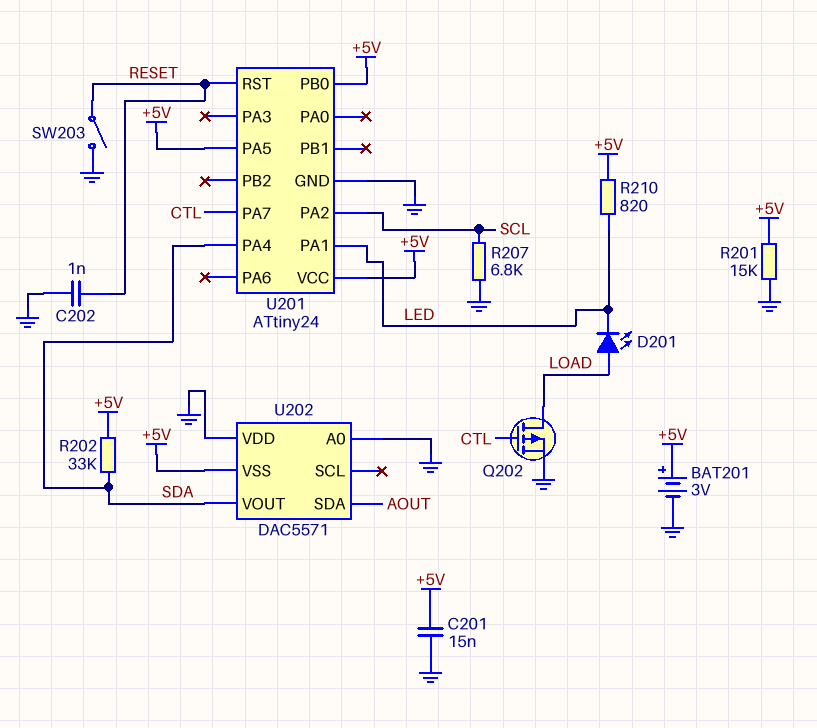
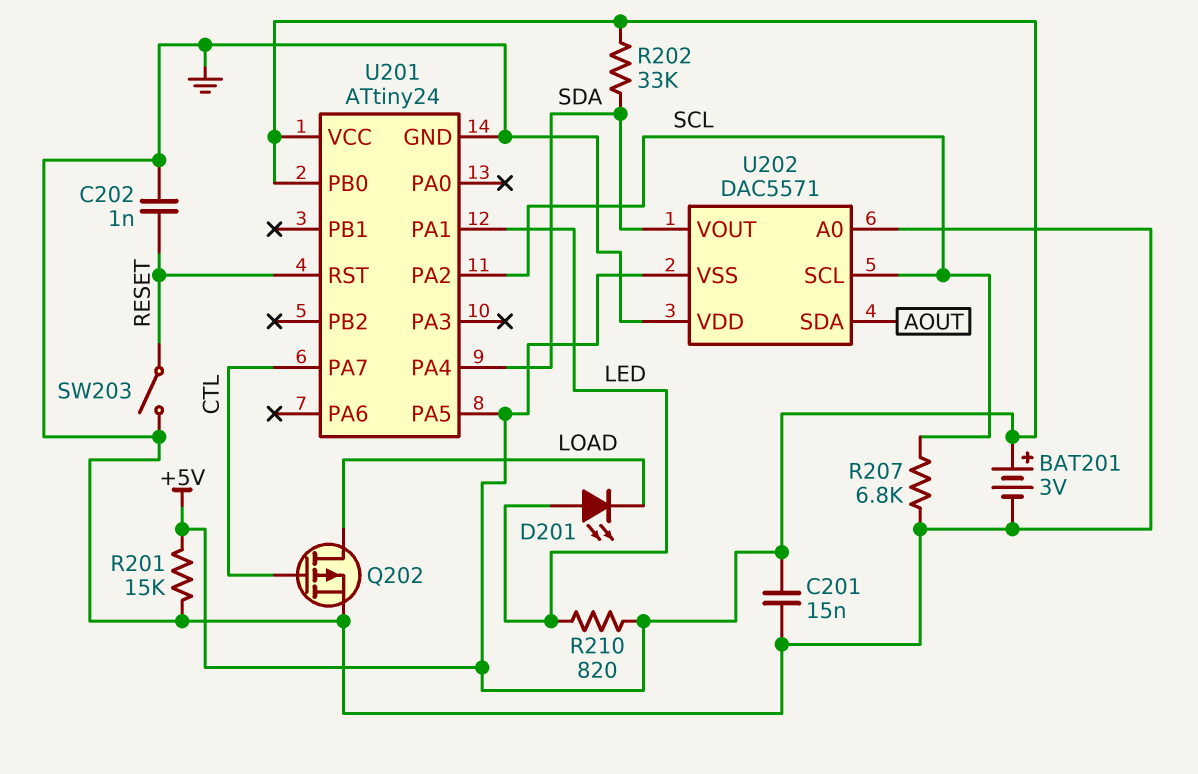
D201: LED (A LOAD, K LED) -> LED (A LED, K LOAD)
U202 pin SCL: none -> SCL

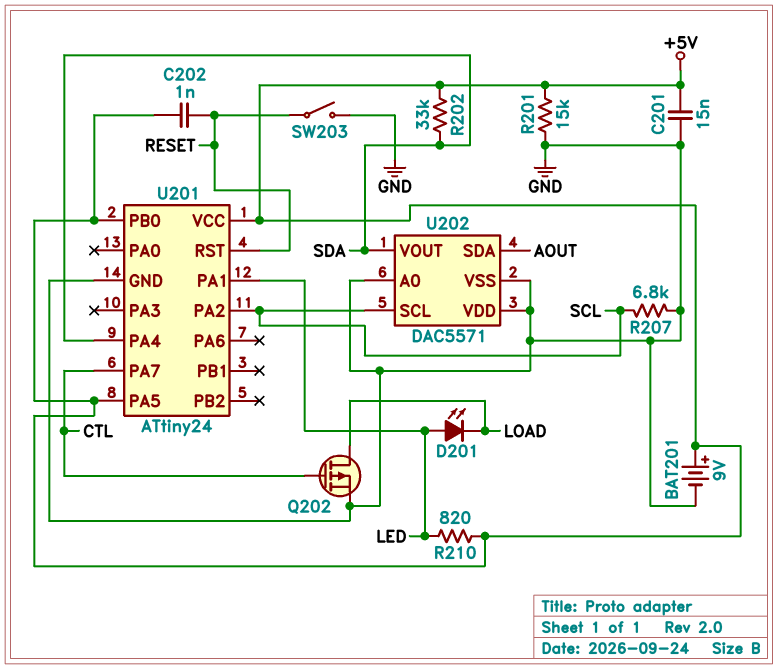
BAT201: 3V (plus +5V, minus GND) -> 9V (plus +5V, minus GND)
C202: 1nF (GND, RESET) -> 1nF (+5V, RESET)
U202 pin VSS: +5V -> GND

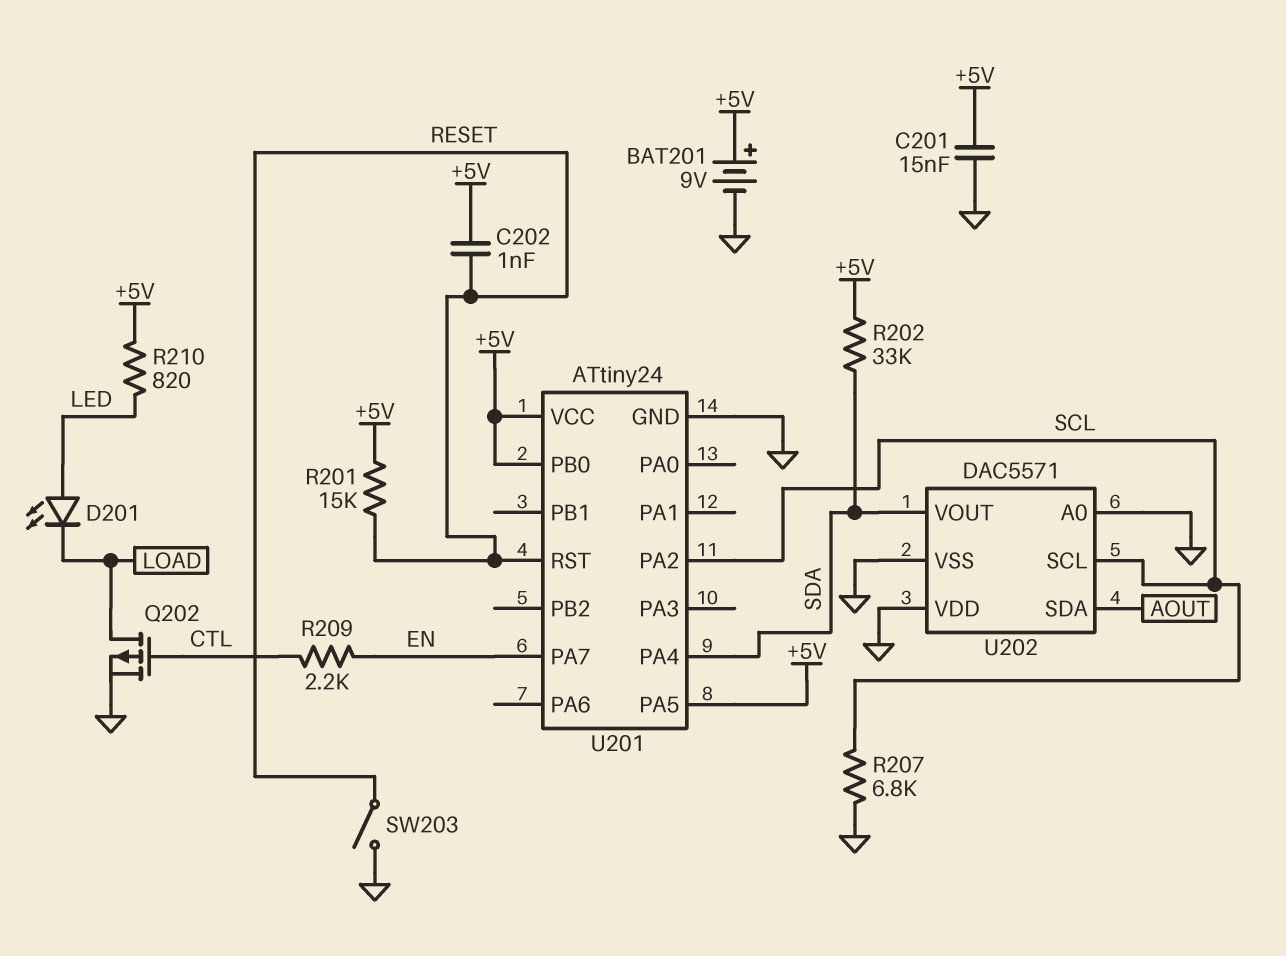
R201: 15k (+5V, GND) -> 15k (+5V, RESET)
R209: none -> 2.2k (CTL, EN)
U201 pin PA1: LED -> none
U201 pin PA7: CTL -> EN

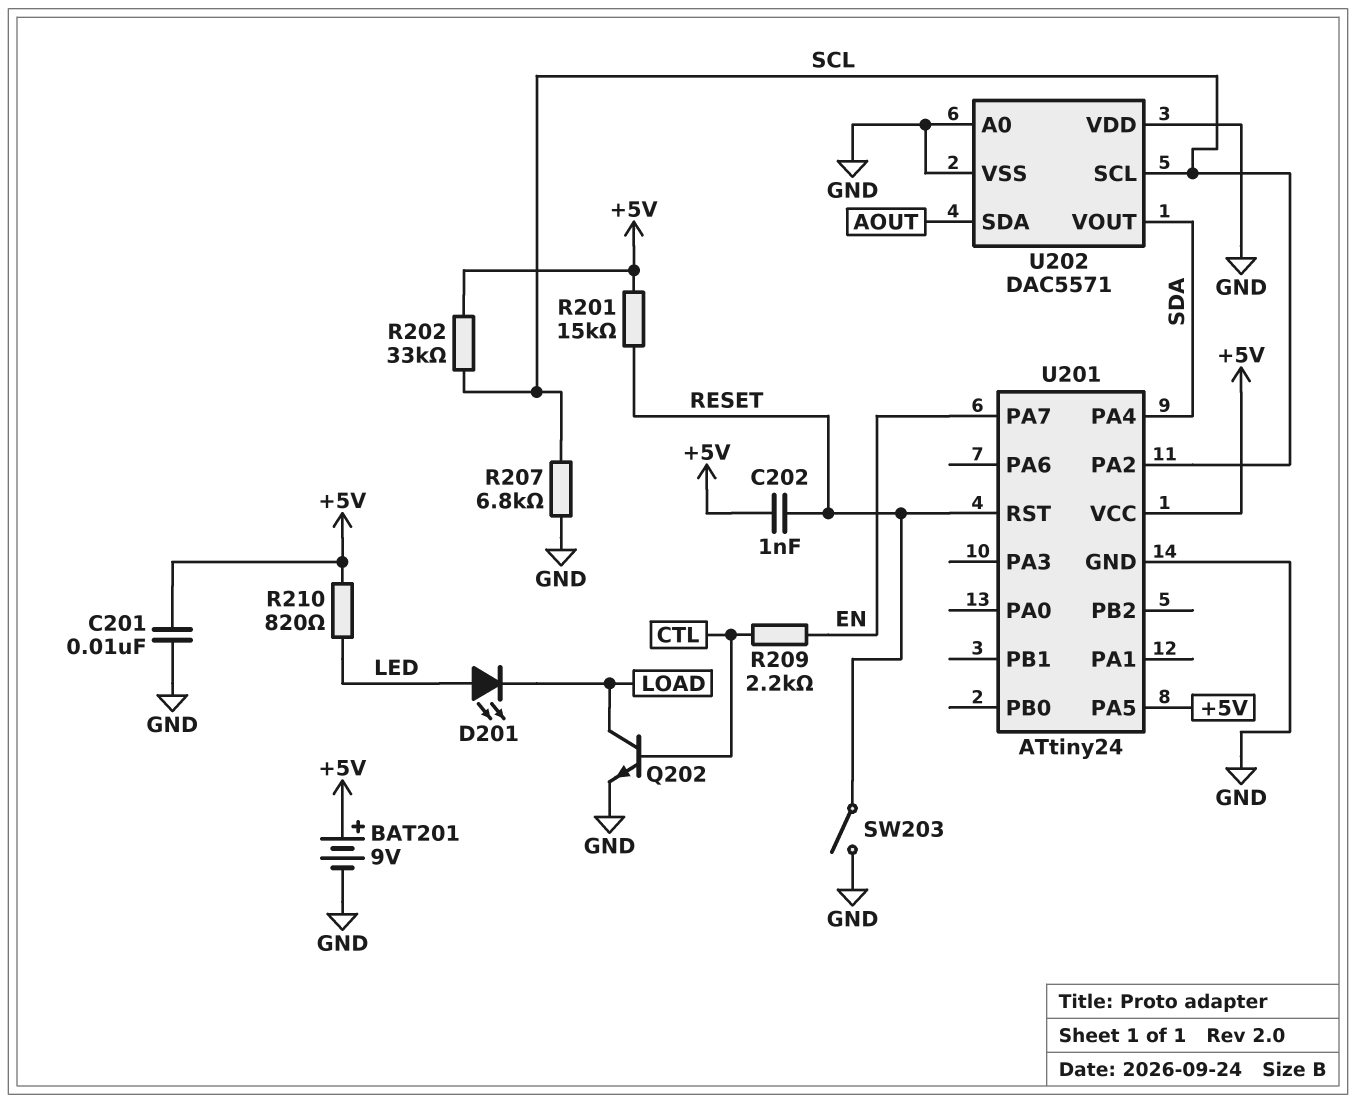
C201: 15nF (+5V, GND) -> 10nF (+5V, GND)
Q202: PMOS (G CTL, D LOAD, S GND) -> NPN (B CTL, C LOAD, E GND)
R202: 33k (+5V, SDA) -> 33k (+5V, SCL)
U201 pin PB0: +5V -> none

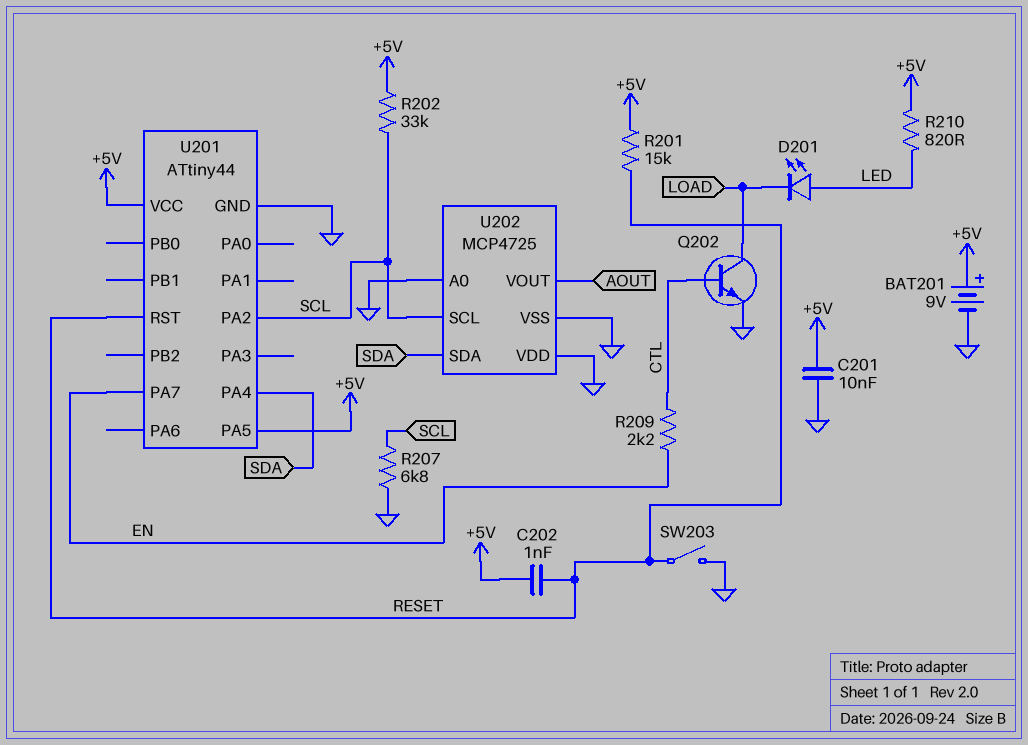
U201: ATtiny24 -> ATtiny44
U202: DAC5571 -> MCP4725
U202 pin SDA: AOUT -> SDA
U202 pin VOUT: SDA -> AOUT

